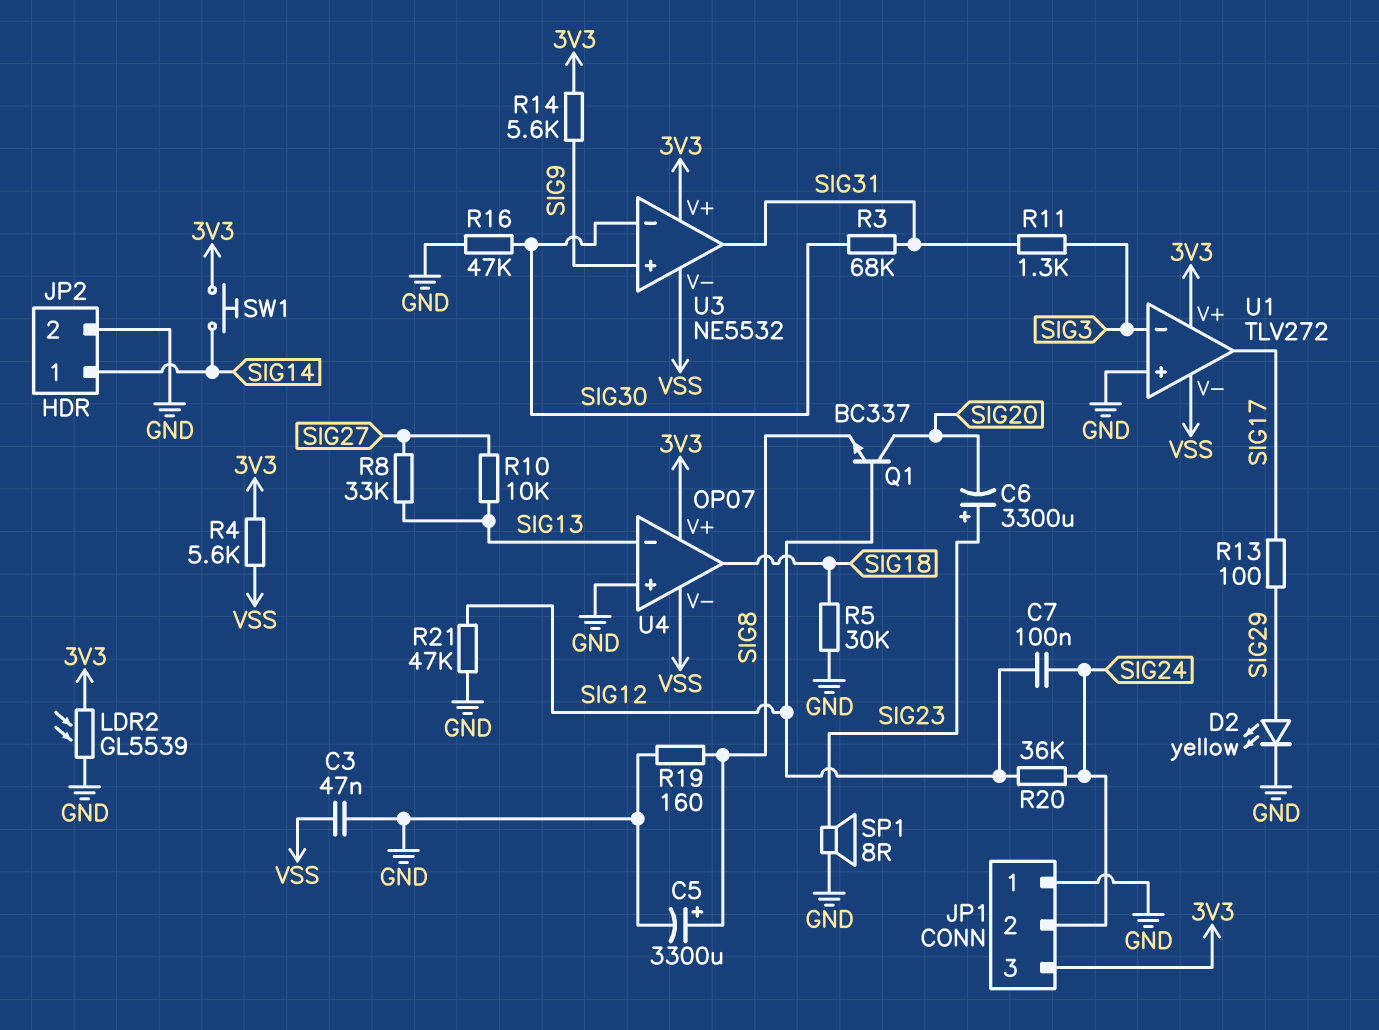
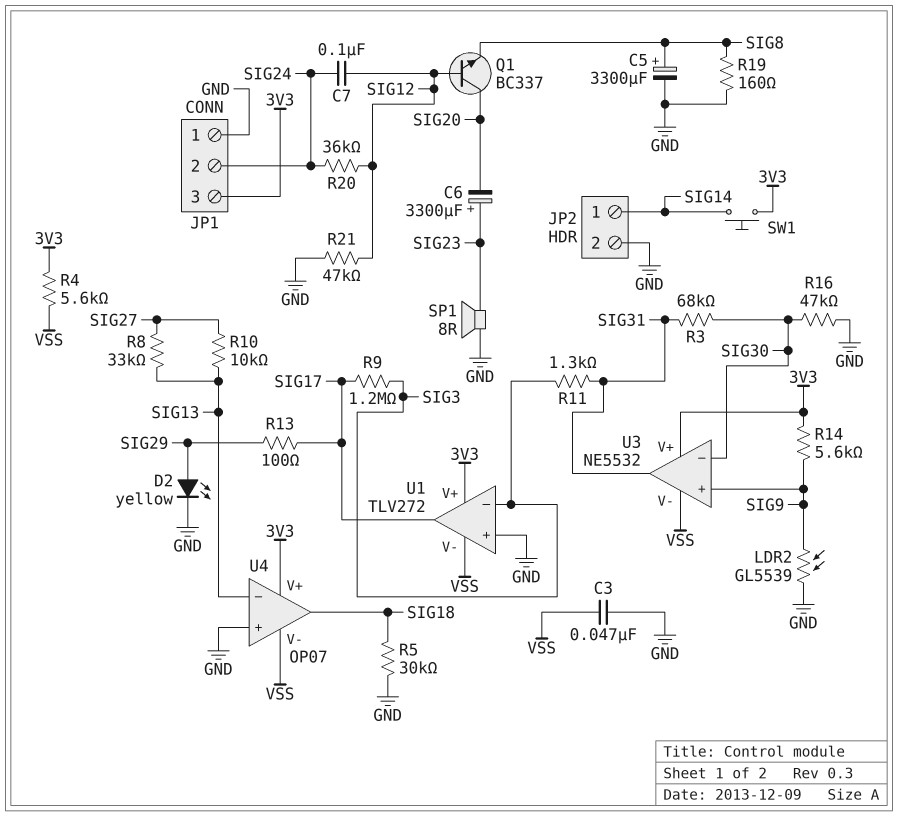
LDR2: GL5539 (3V3, GND) -> GL5539 (GND, SIG9)
R9: none -> 1.2M (SIG3, SIG17)

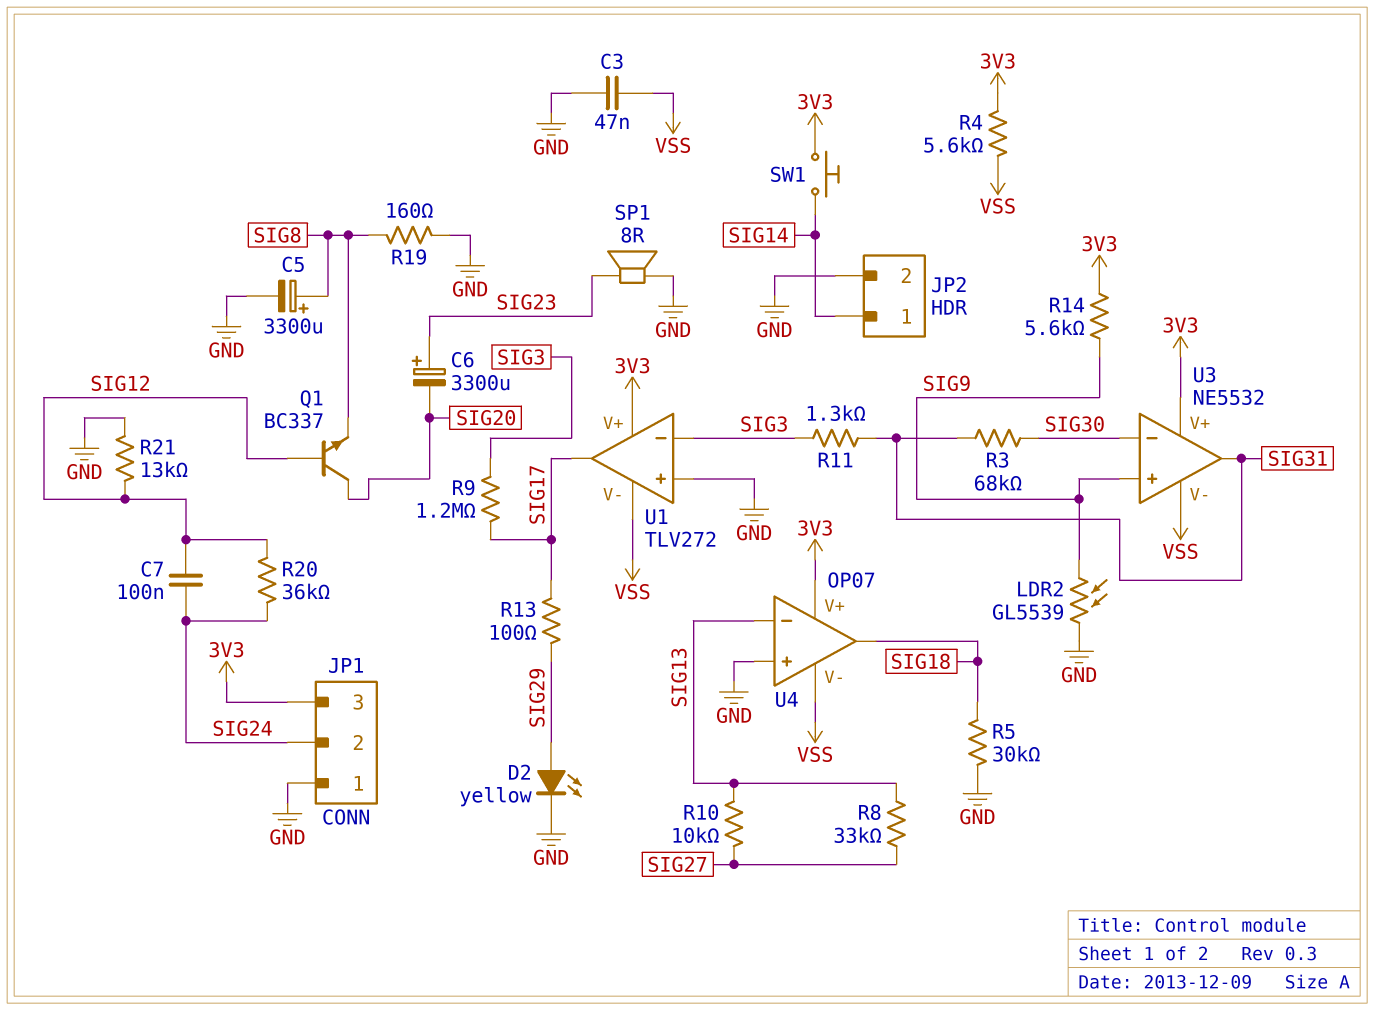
R16: 47k (GND, SIG30) -> none
R21: 47k (GND, SIG12) -> 13k (GND, SIG12)

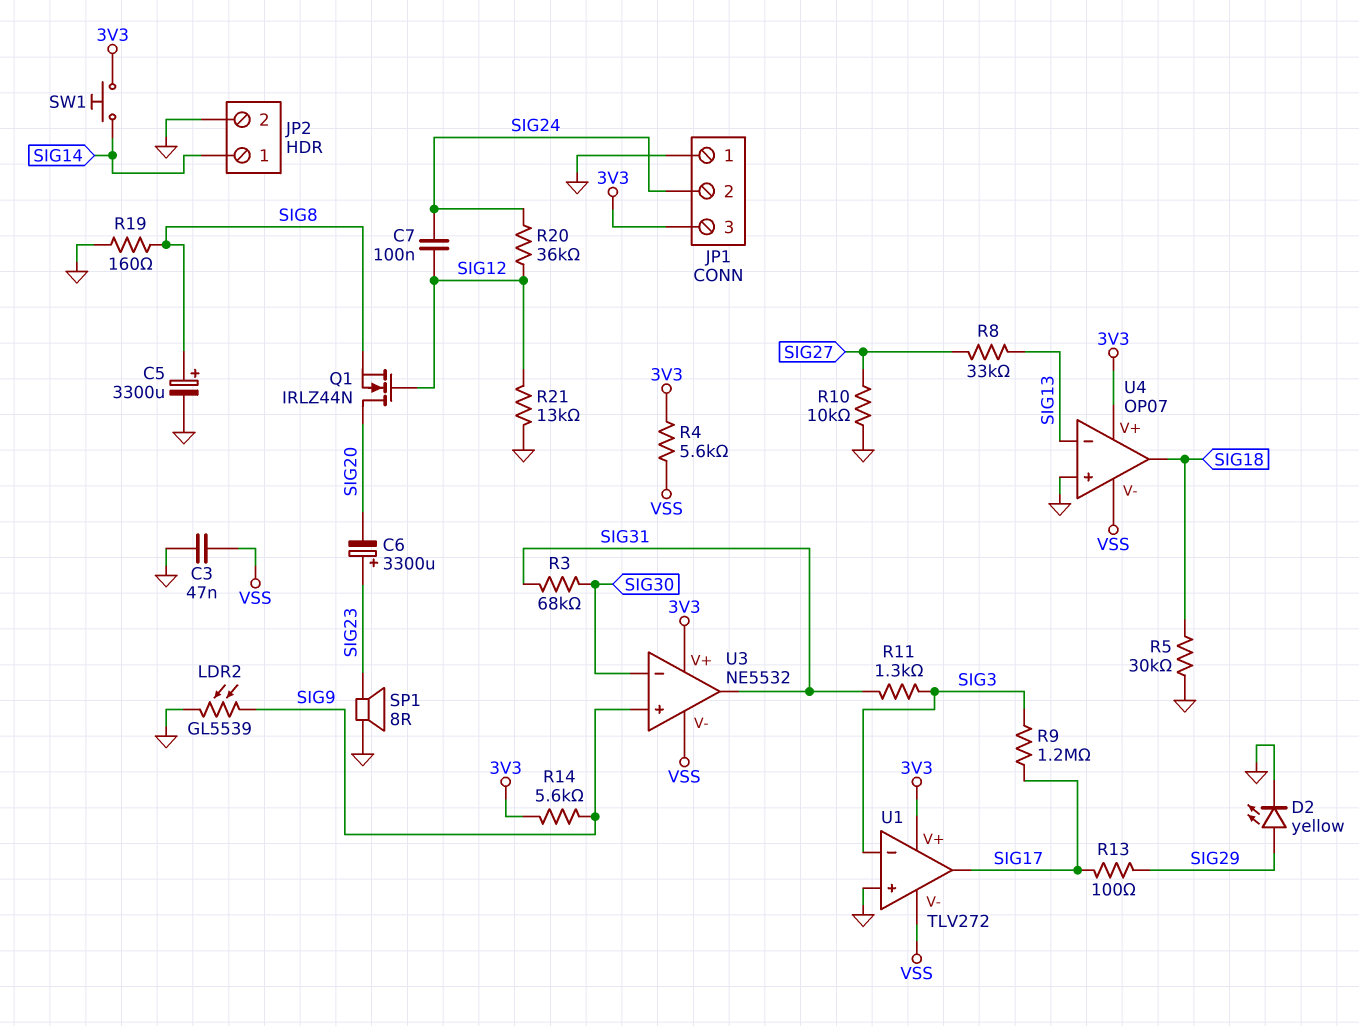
Q1: NPN BC337 (B SIG12, C SIG20, E SIG8) -> NMOS IRLZ44N (G SIG12, D SIG20, S SIG8)
R10: 10k (SIG13, SIG27) -> 10k (GND, SIG27)

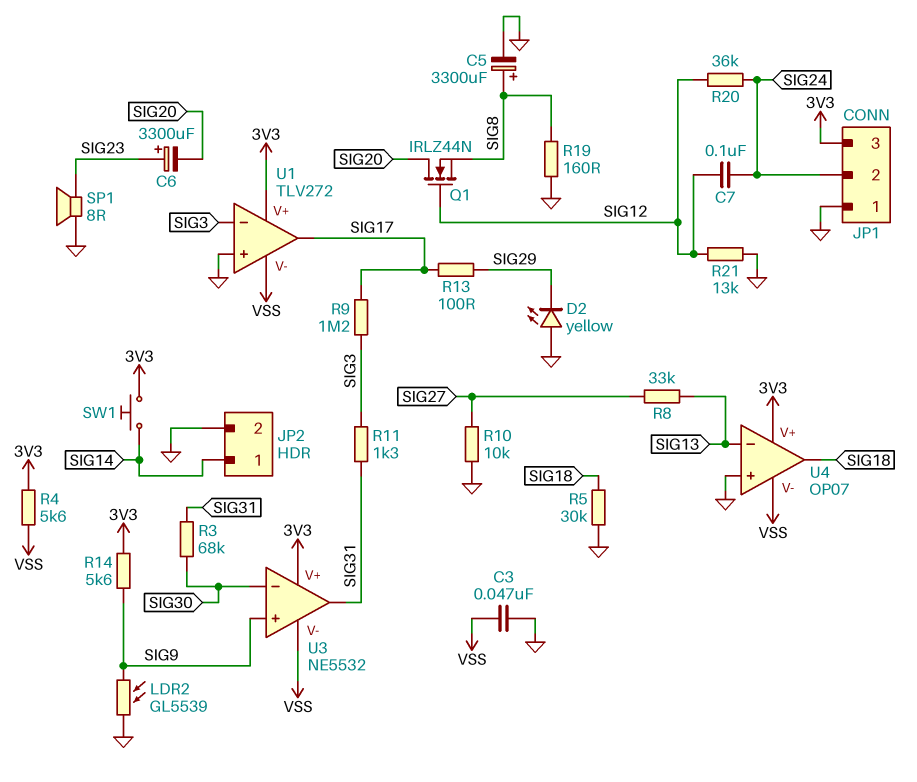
D2: LED yellow (A SIG29, K GND) -> LED yellow (A GND, K SIG29)

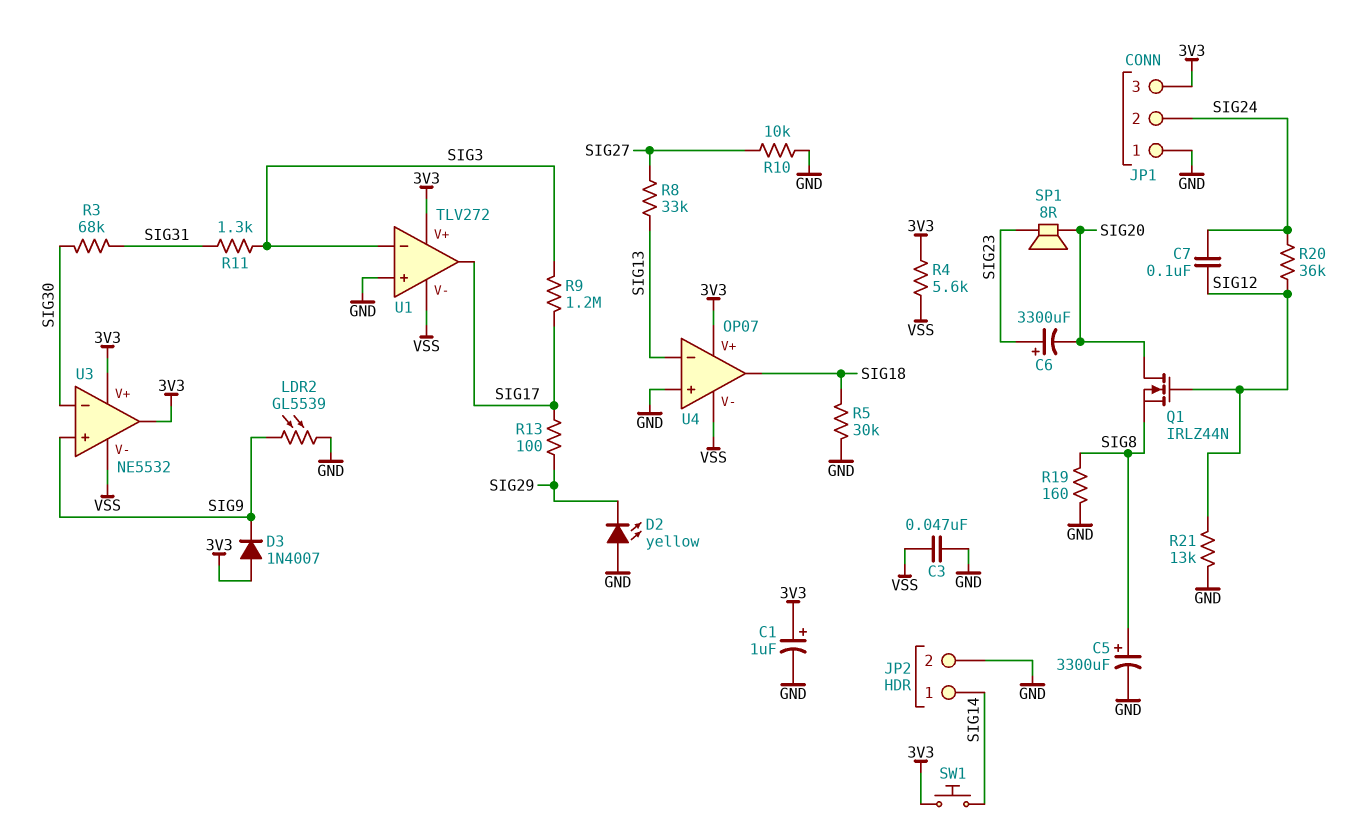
C1: none -> 1uF (plus 3V3, minus GND)
D3: none -> diode 1N4007 (A 3V3, K SIG9)
R14: 5.6k (3V3, SIG9) -> none
SP1: speaker 8R (GND, SIG23) -> speaker 8R (SIG20, SIG23)
U3 pin out: SIG31 -> 3V3

